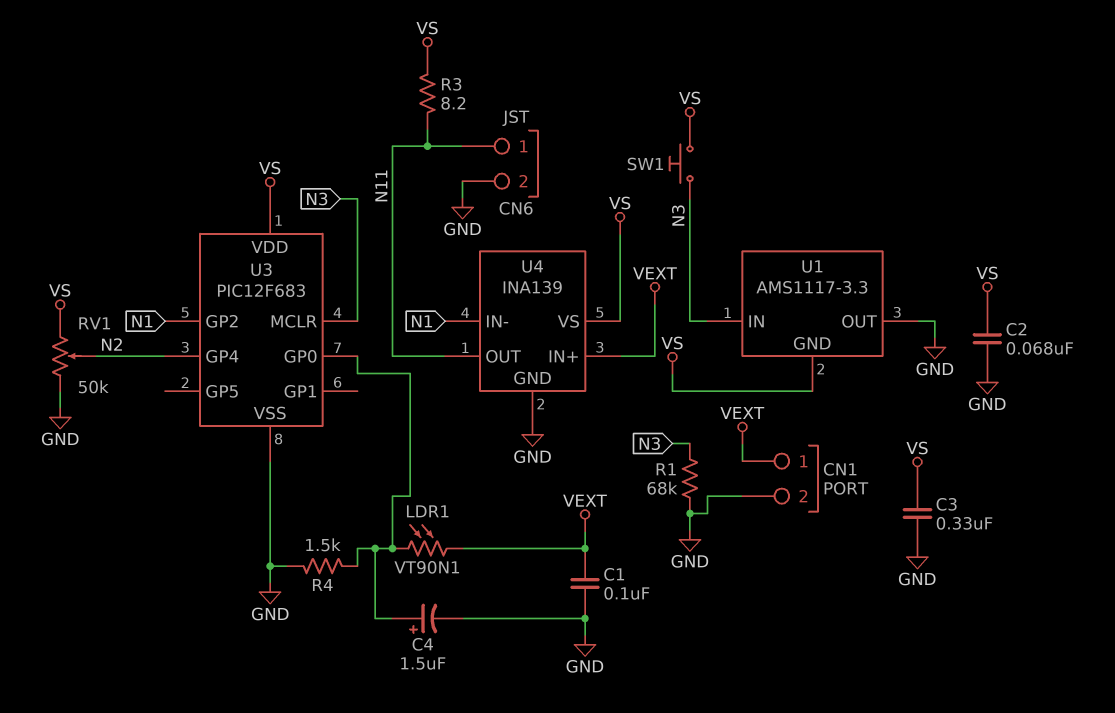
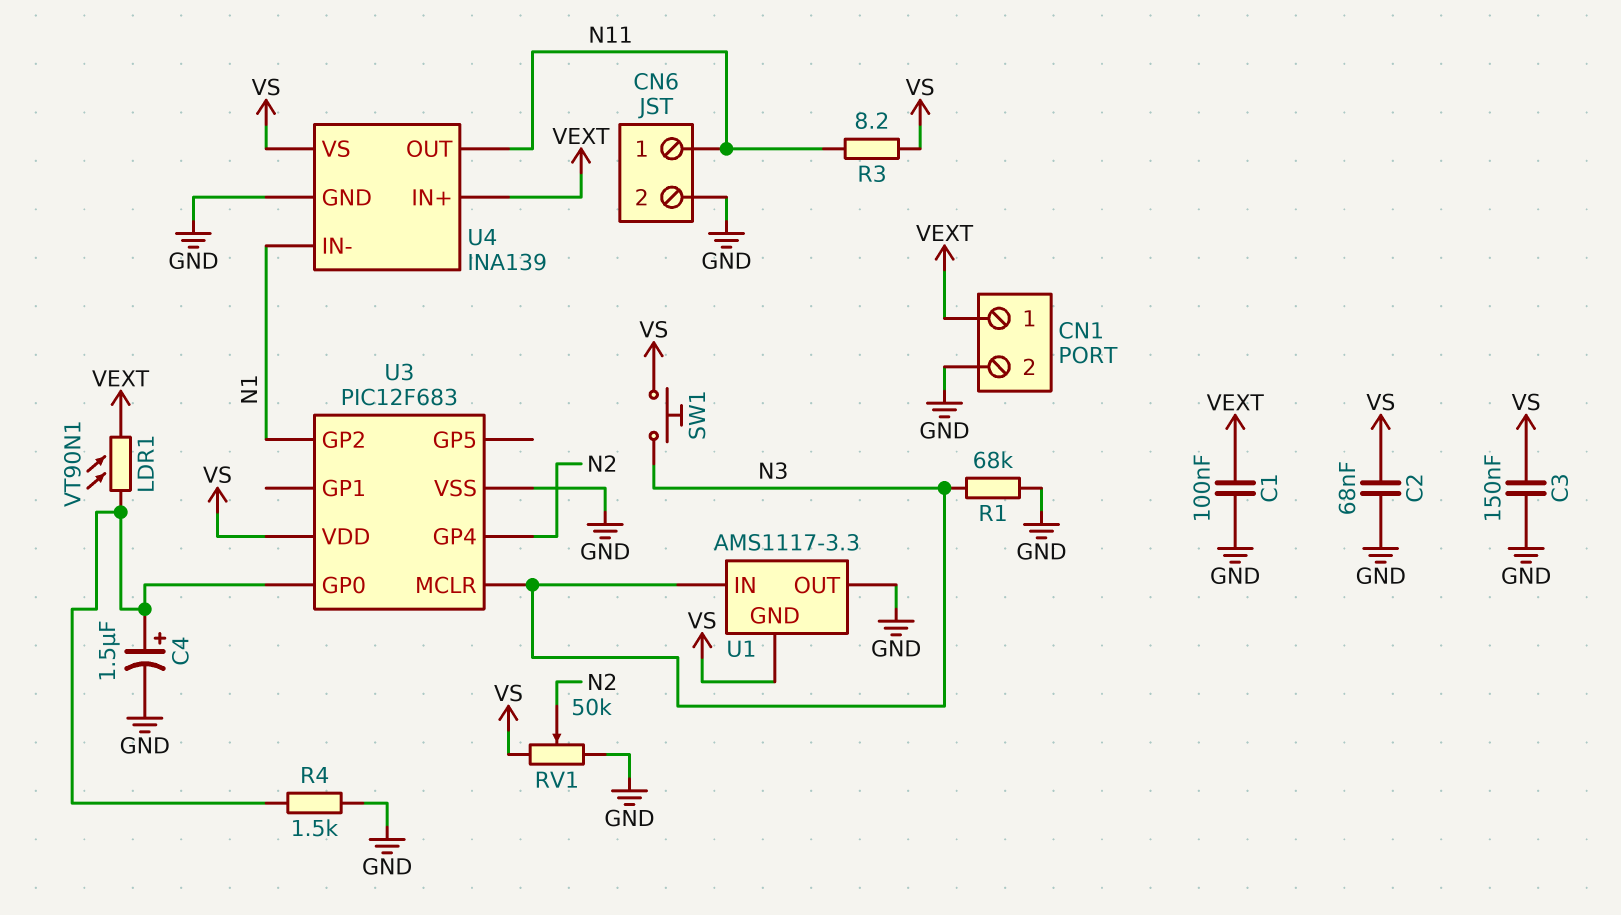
C3: 330nF (GND, VS) -> 150nF (GND, VS)

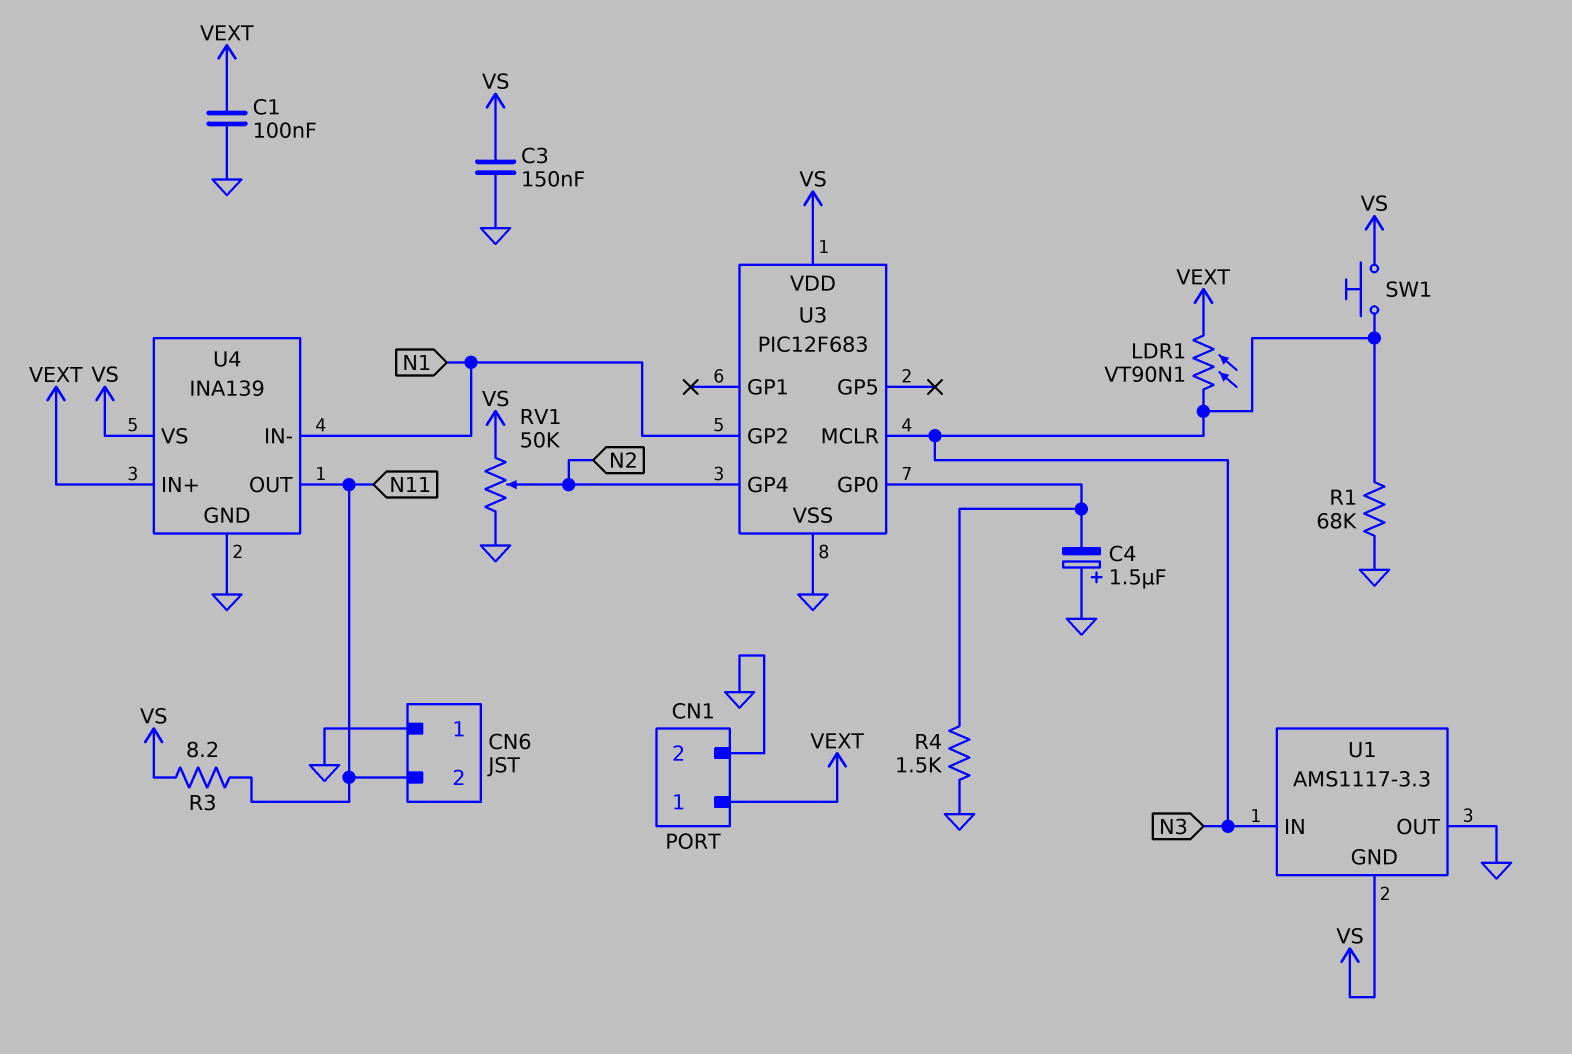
C2: 68nF (GND, VS) -> none
C4: 1.5uF (plus U3/GP0, minus GND) -> 1.5uF (plus GND, minus U3/GP0)
CN6 pin 1: N11 -> GND
CN6 pin 2: GND -> N11
LDR1: VT90N1 (U3/GP0, VEXT) -> VT90N1 (N3, VEXT)

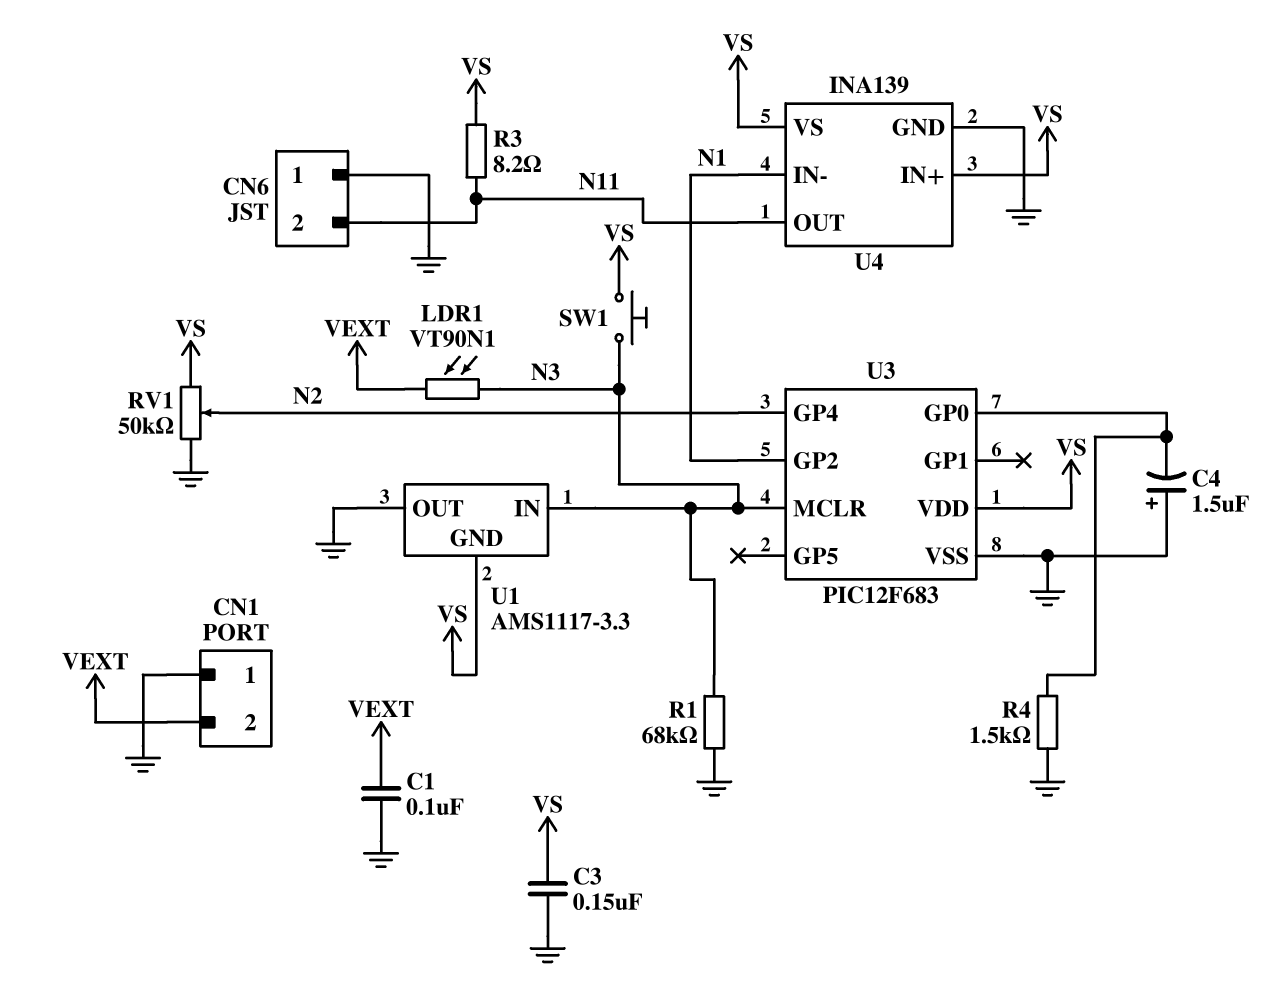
CN1 pin 1: VEXT -> GND
CN1 pin 2: GND -> VEXT
U4 pin IN+: VEXT -> VS

